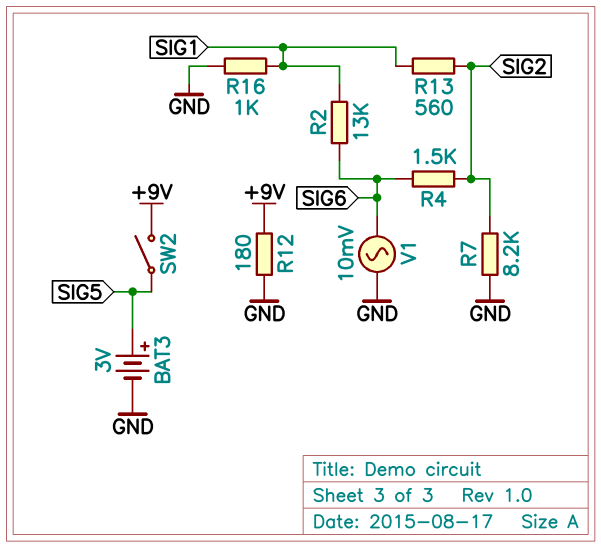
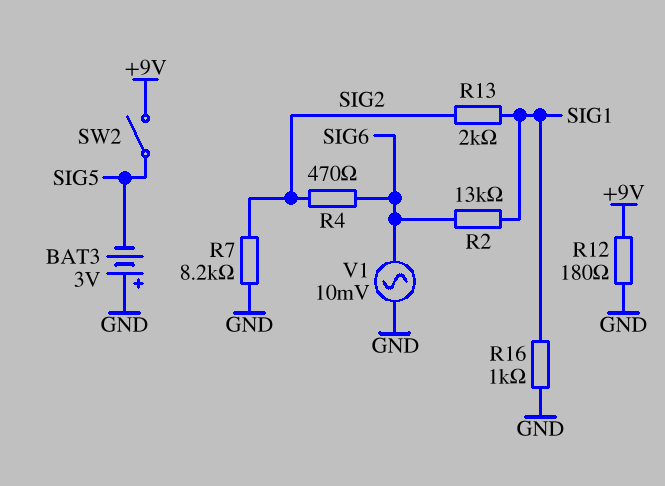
BAT3: 3V (plus SIG5, minus GND) -> 3V (plus GND, minus SIG5)
R4: 1.5k (SIG2, SIG6) -> 470 (SIG2, SIG6)
R13: 560 (SIG1, SIG2) -> 2k (SIG1, SIG2)

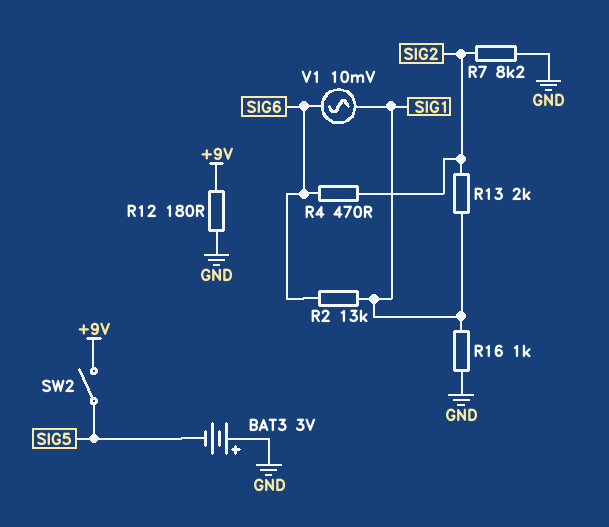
V1: AC 10mV (GND, SIG6) -> AC 10mV (SIG1, SIG6)

